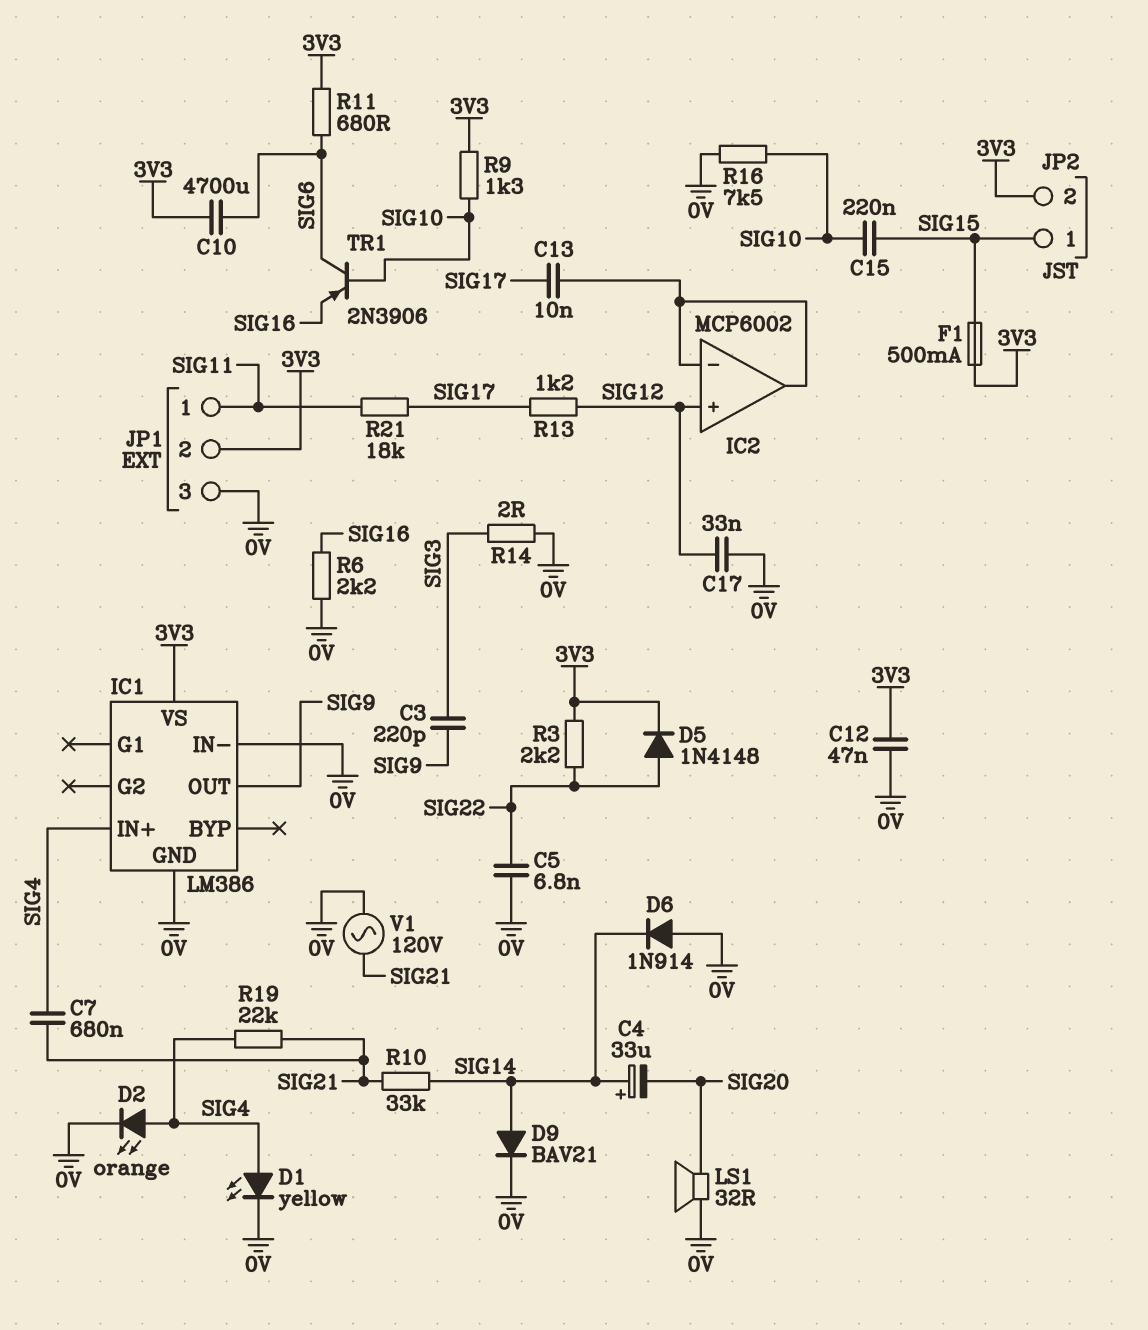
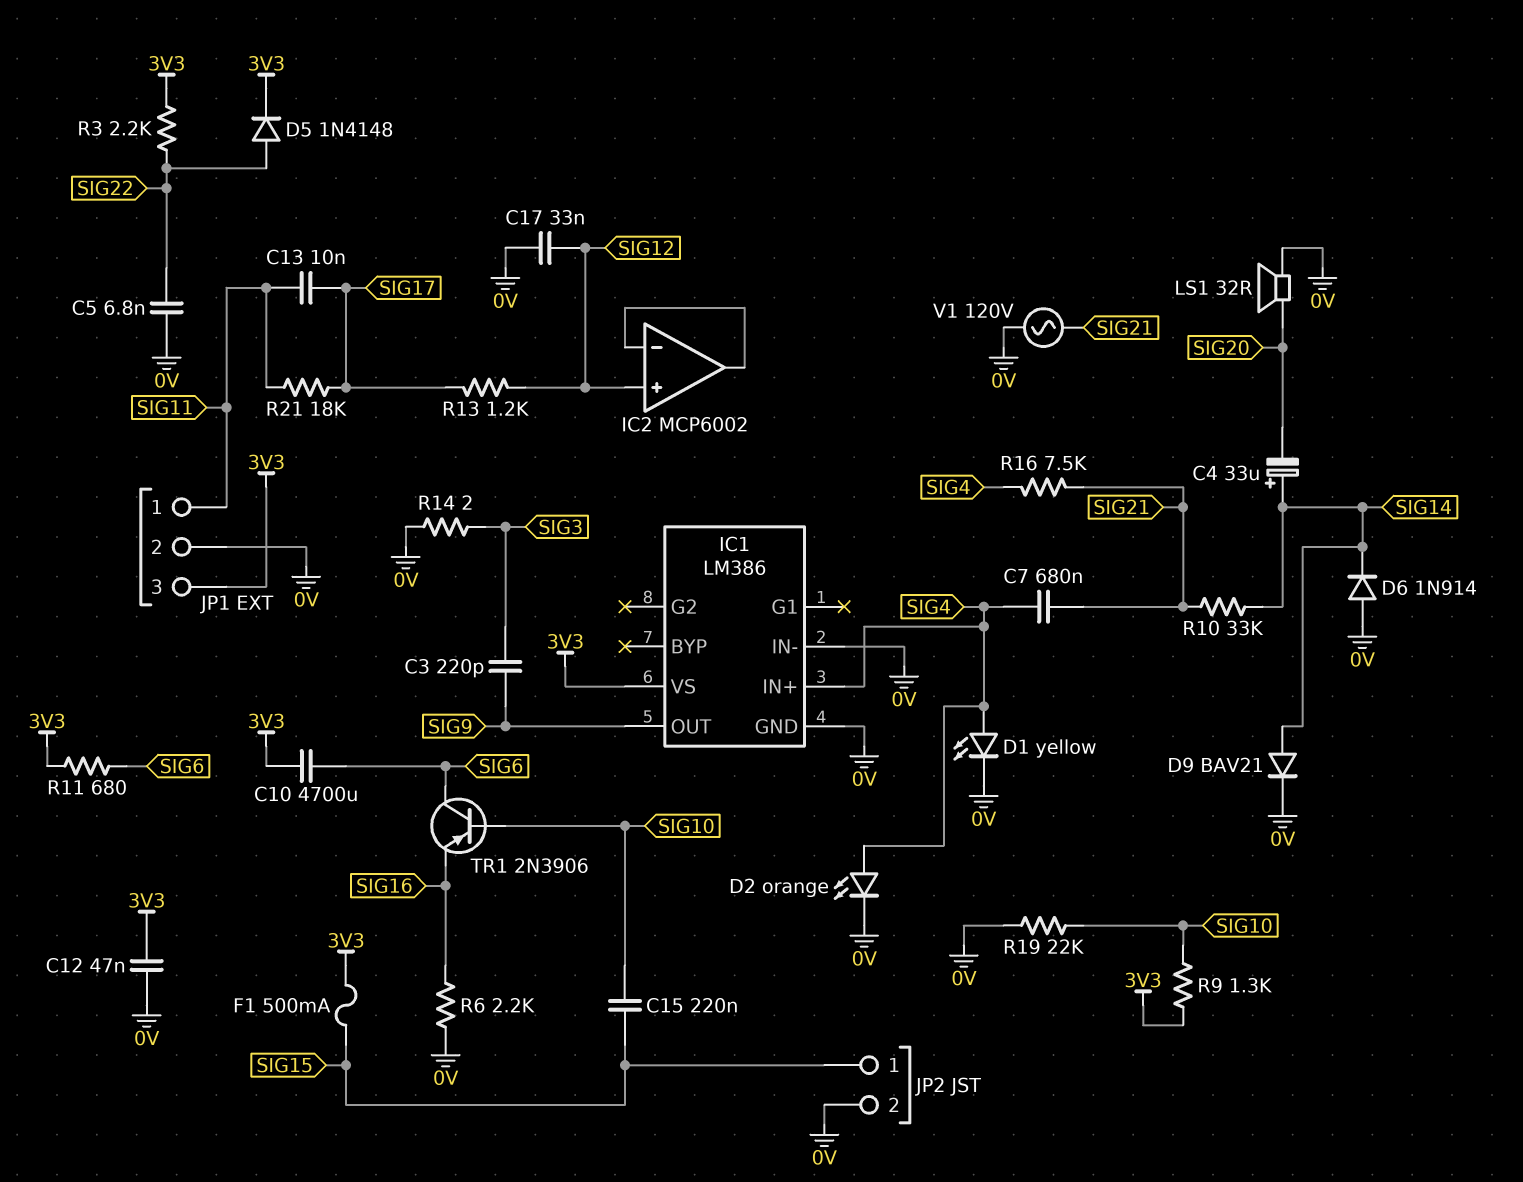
C13: 10nF (IC2/in-, SIG17) -> 10nF (SIG11, SIG17)
JP1 pin 2: 3V3 -> 0V
JP1 pin 3: 0V -> 3V3
JP2 pin 2: 3V3 -> 0V
R16: 7.5k (0V, SIG10) -> 7.5k (SIG4, SIG21)
R19: 22k (SIG4, SIG21) -> 22k (0V, SIG10)

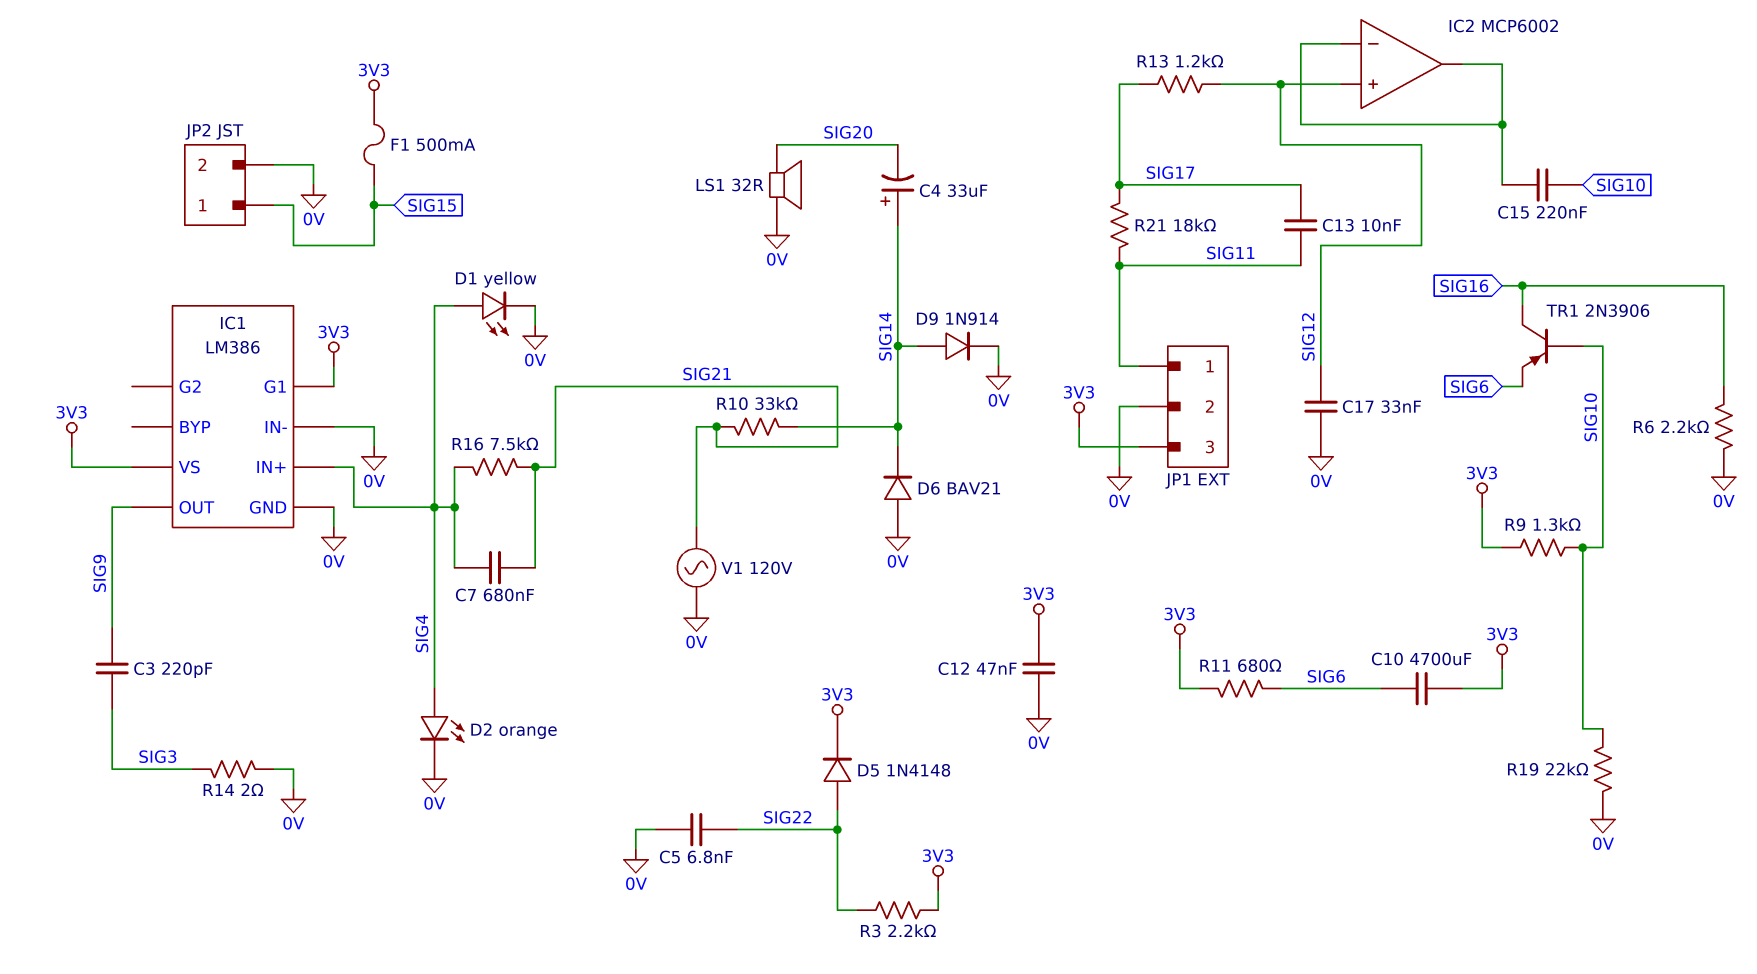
C15: 220nF (SIG10, SIG15) -> 220nF (IC2/in-, SIG10)
D6: diode 1N914 (A 0V, K SIG14) -> diode BAV21 (A 0V, K SIG14)
D9: diode BAV21 (A SIG14, K 0V) -> diode 1N914 (A SIG14, K 0V)
IC1 pin G1: none -> 3V3
TR1: PNP 2N3906 (B SIG10, C SIG6, E SIG16) -> PNP 2N3906 (B SIG10, C SIG16, E SIG6)

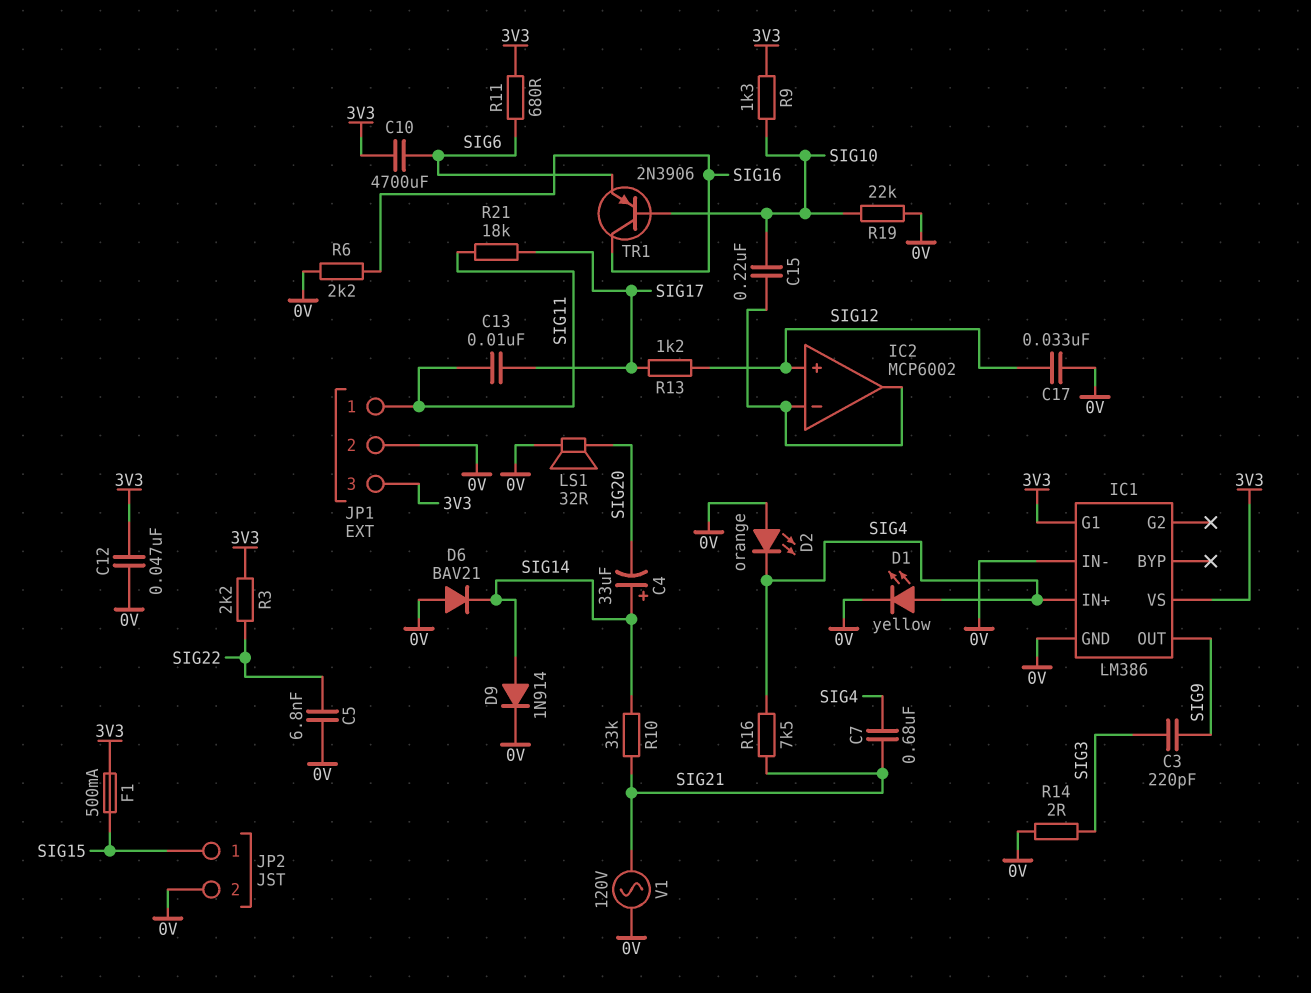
D2: LED orange (A SIG4, K 0V) -> LED orange (A 0V, K SIG4)
D5: diode 1N4148 (A SIG22, K 3V3) -> none

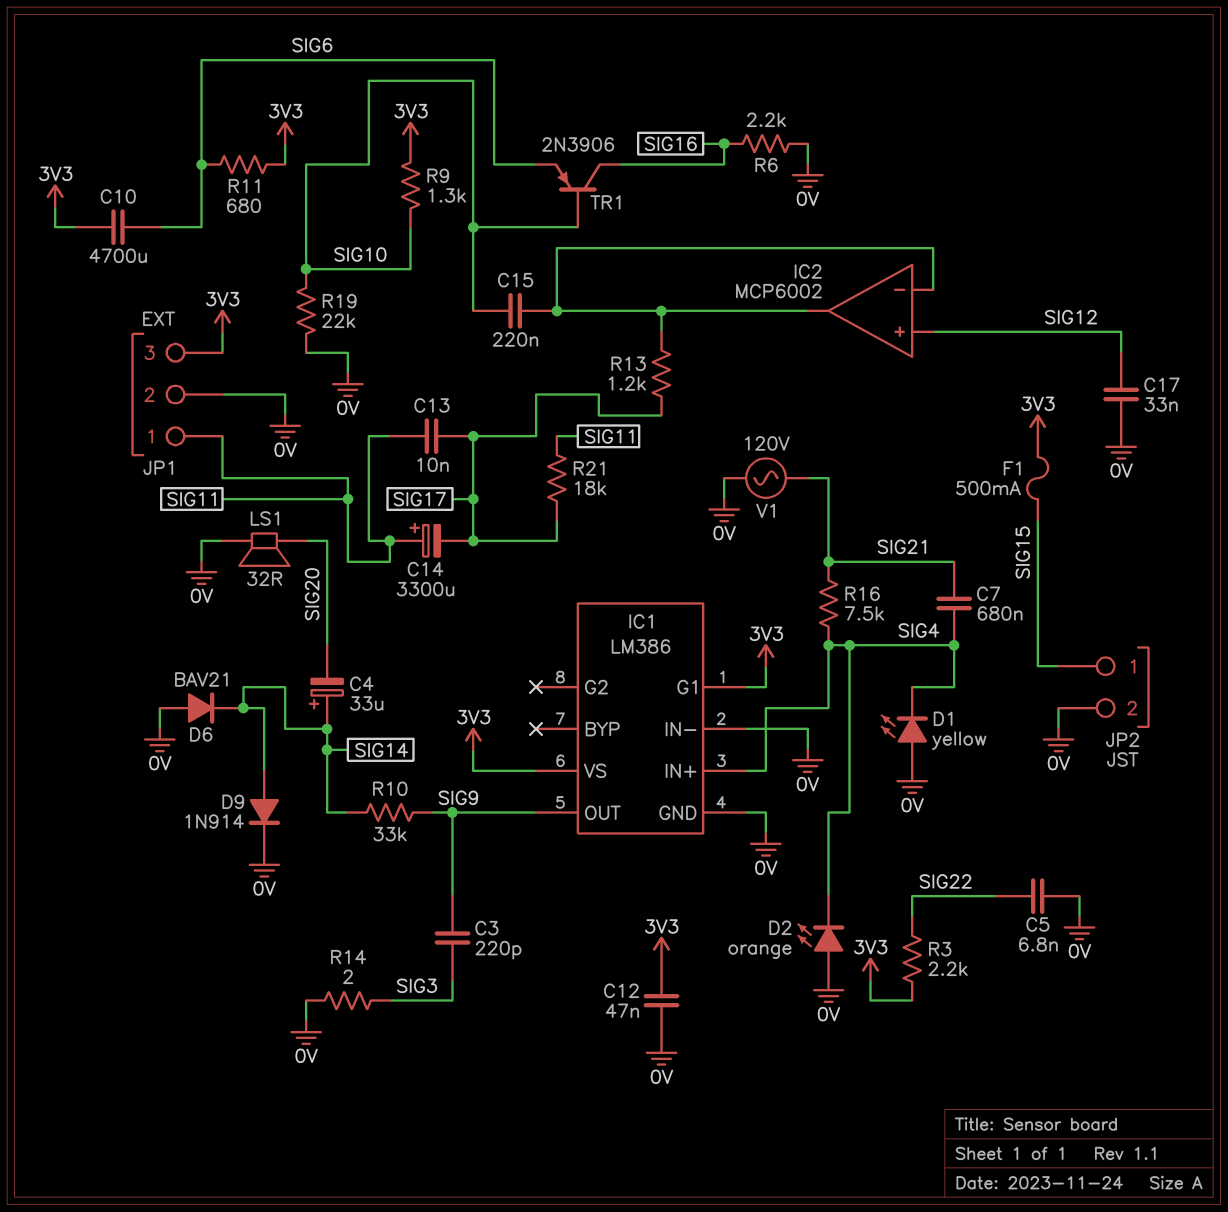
C14: none -> 3300uF (plus SIG11, minus SIG17)
D1: LED yellow (A SIG4, K 0V) -> LED yellow (A 0V, K SIG4)
R10: 33k (SIG14, SIG21) -> 33k (SIG9, SIG14)
R13: 1.2k (SIG12, SIG17) -> 1.2k (IC2/in-, SIG17)

